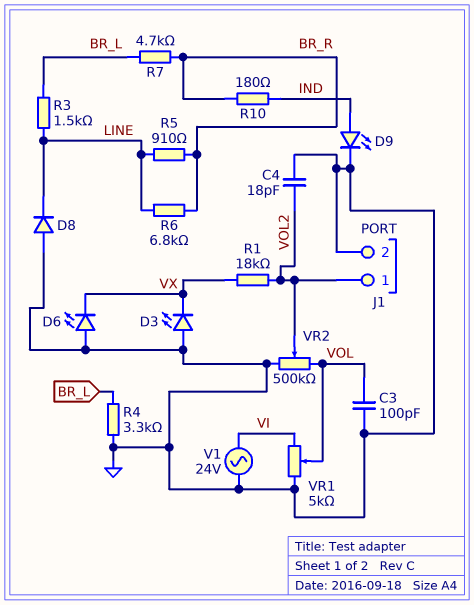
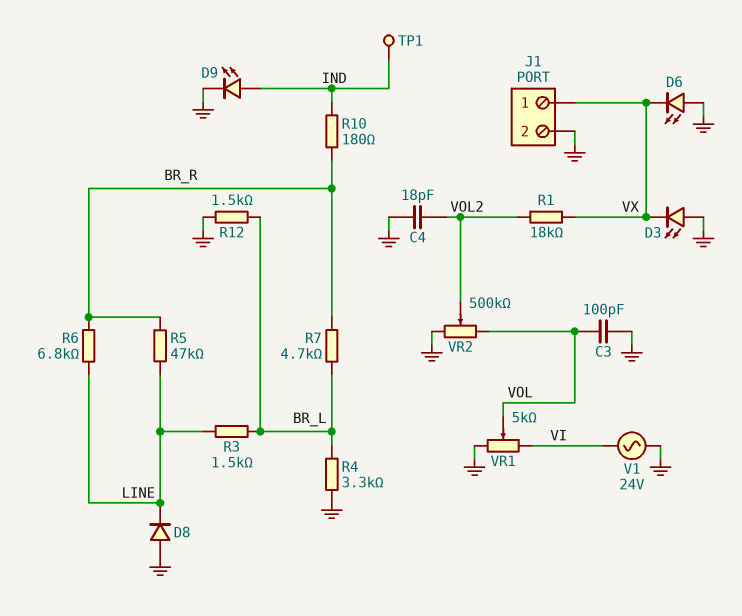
J1 pin 1: VOL2 -> VX
R5: 910 (BR_R, LINE) -> 47k (BR_R, LINE)
R12: none -> 1.5k (BR_L, GND)
TP1: none -> test point (IND)

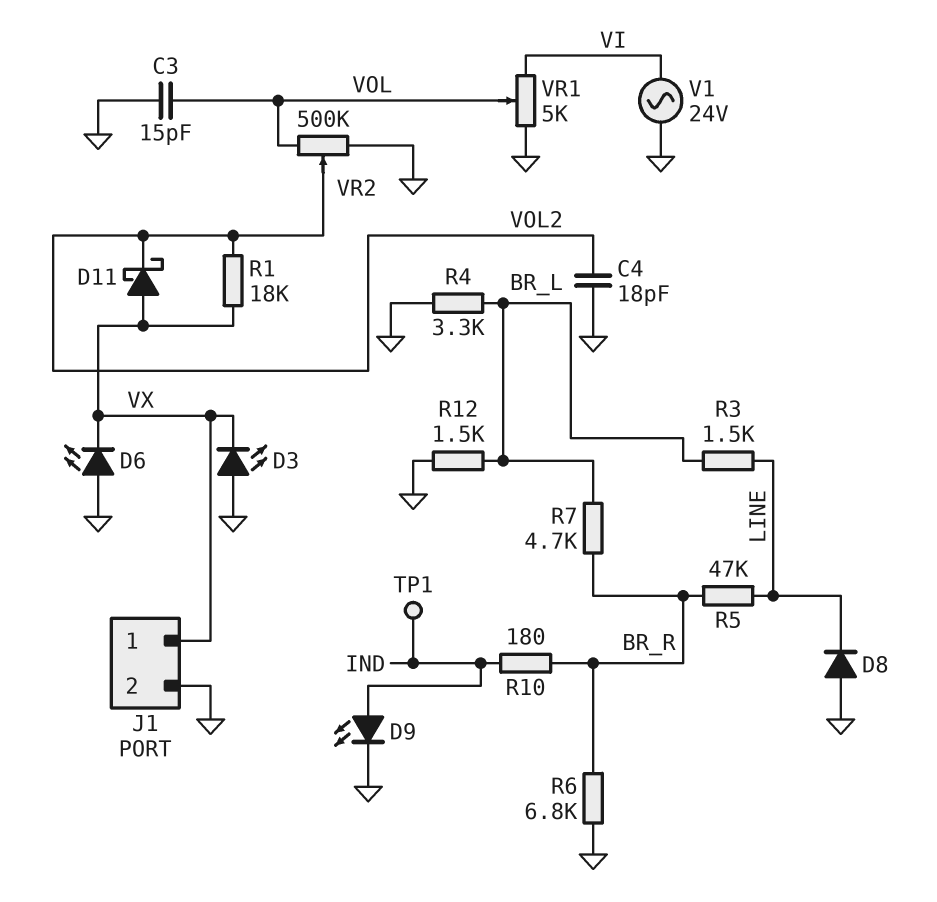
C3: 100pF (GND, VOL) -> 15pF (GND, VOL)
D11: none -> schottky (A VX, K VOL2)
R6: 6.8k (BR_R, LINE) -> 6.8k (BR_R, GND)

